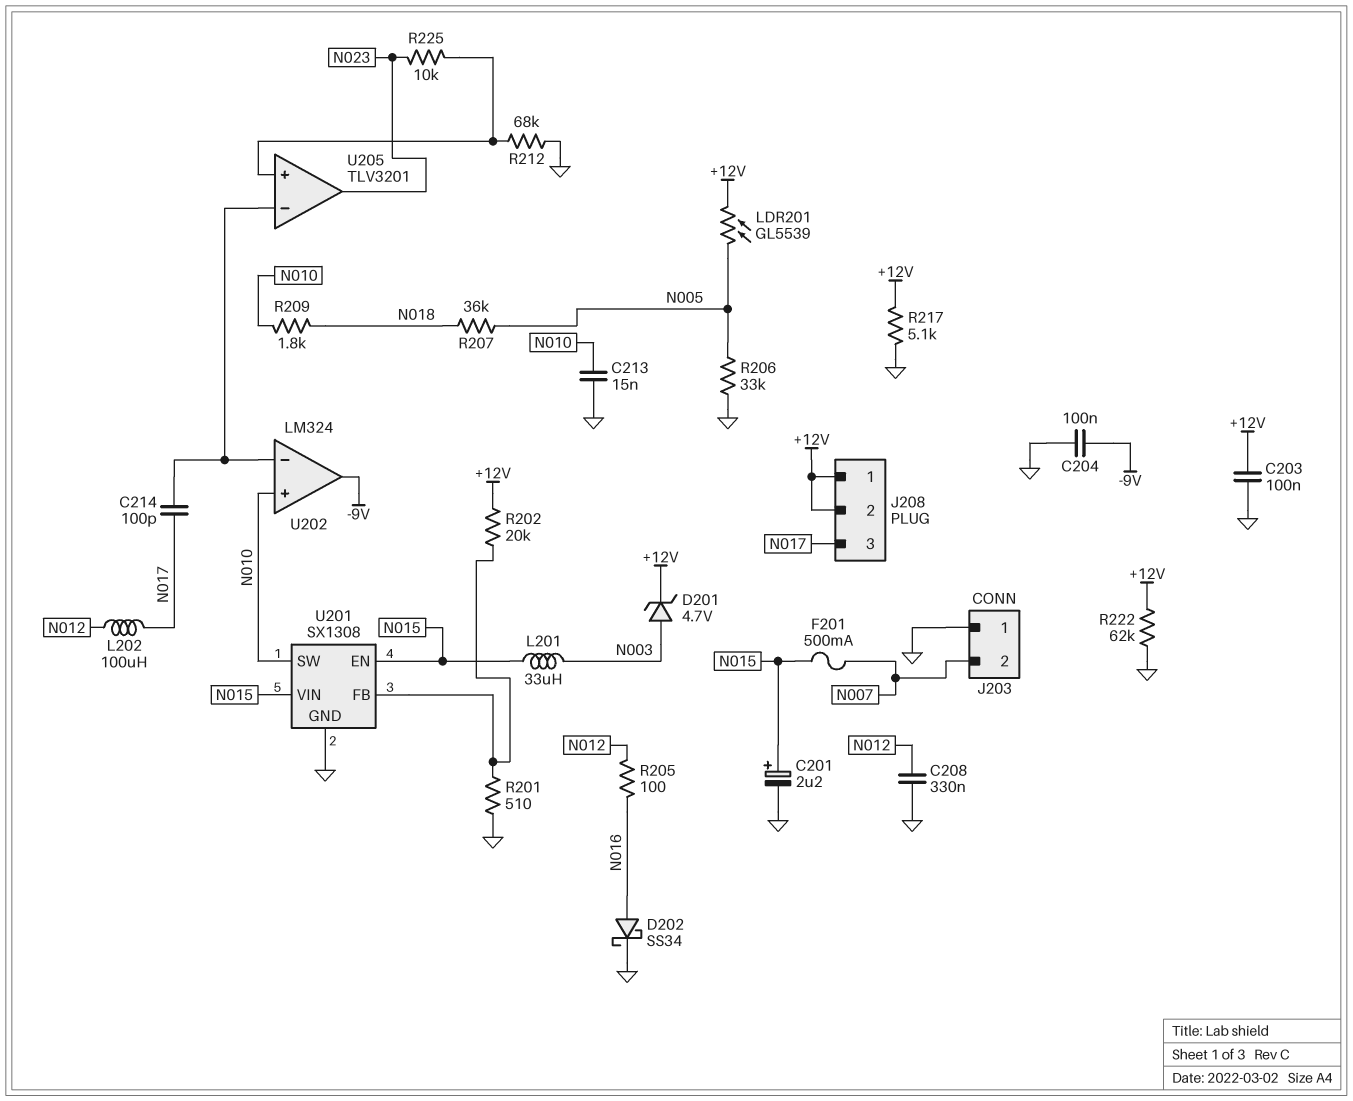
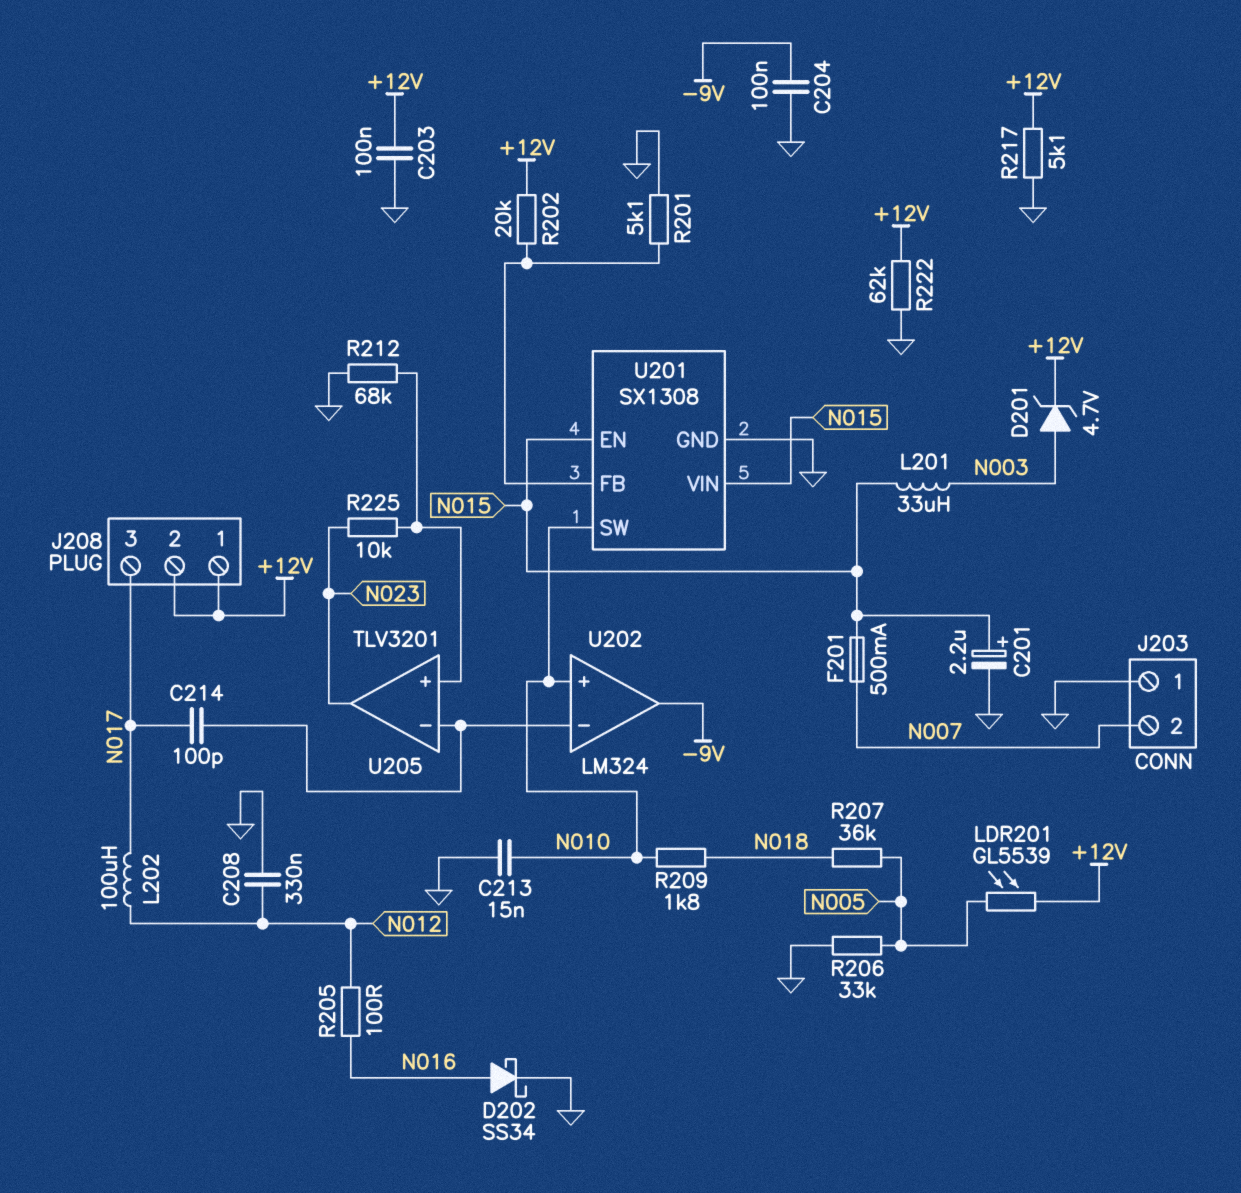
R201: 510 (GND, U201/FB) -> 5.1k (GND, U201/FB)

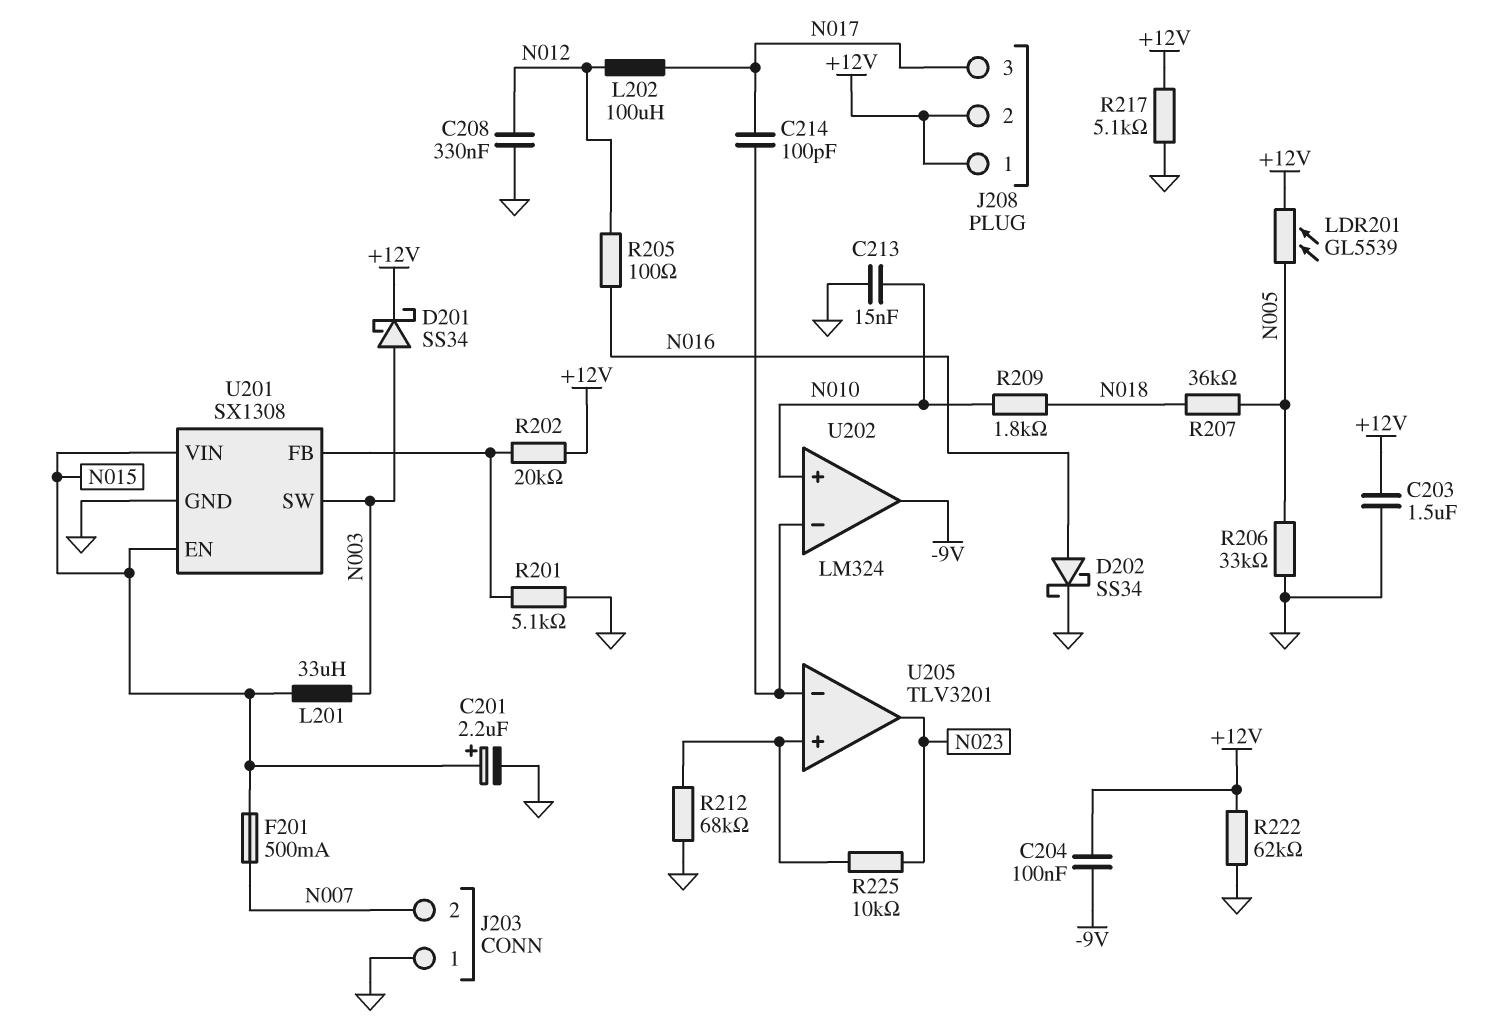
C203: 100nF (+12V, GND) -> 1.5uF (+12V, GND)
C204: 100nF (-9V, GND) -> 100nF (+12V, -9V)
D201: zener 4.7V (A N003, K +12V) -> schottky SS34 (A N003, K +12V)
U201 pin SW: N010 -> N003

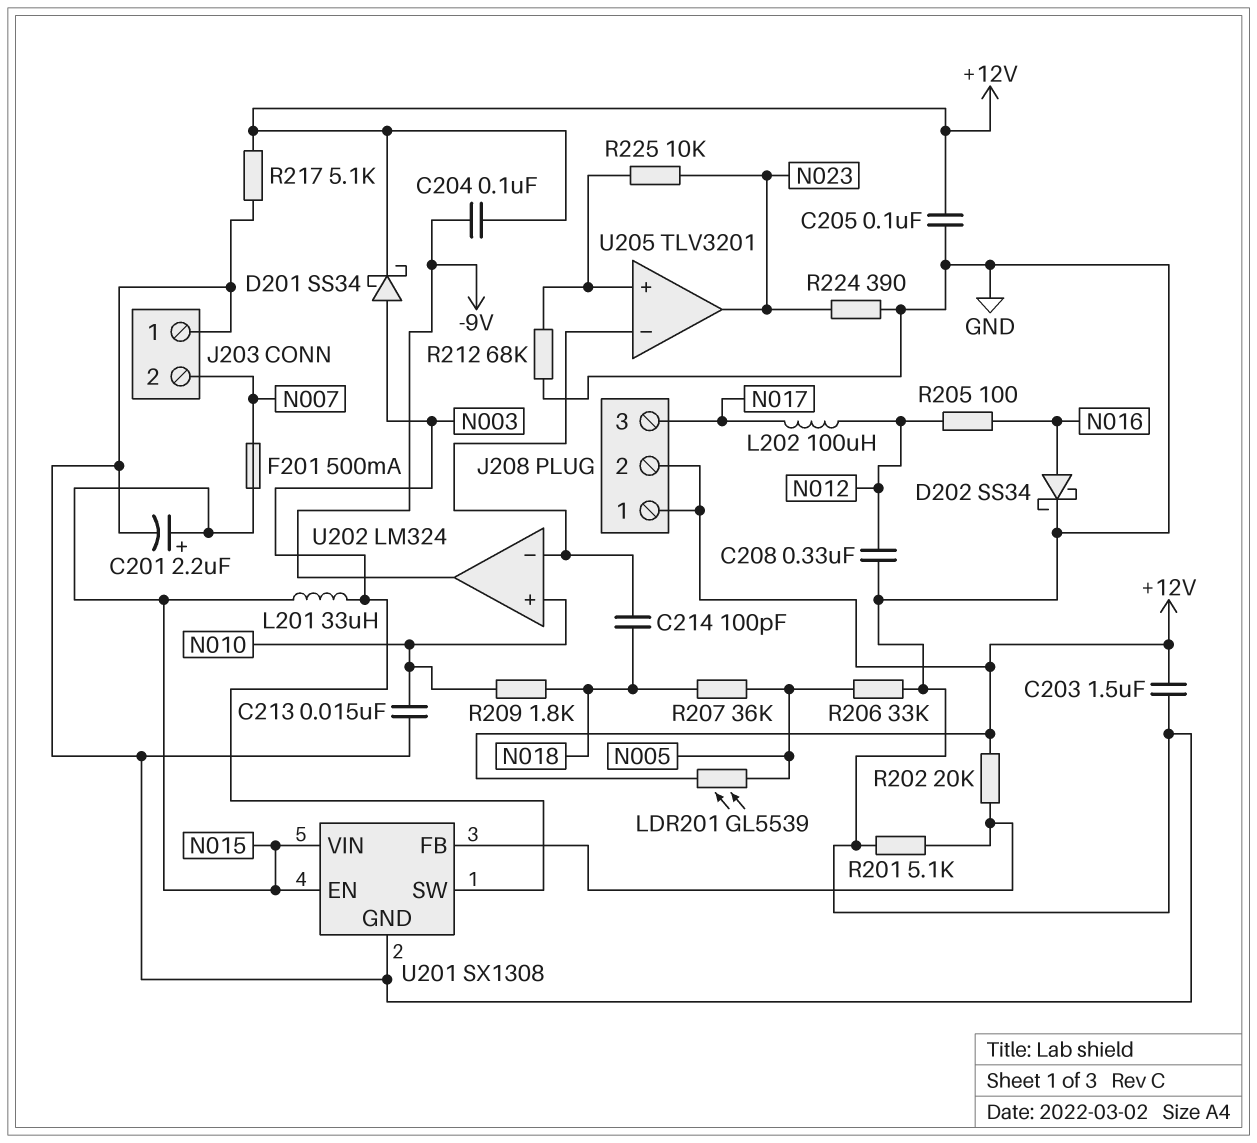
C205: none -> 100nF (+12V, GND)
C214: 100pF (N017, U202/in-) -> 100pF (N018, U202/in-)
R222: 62k (+12V, GND) -> none
R224: none -> 390 (GND, N023)

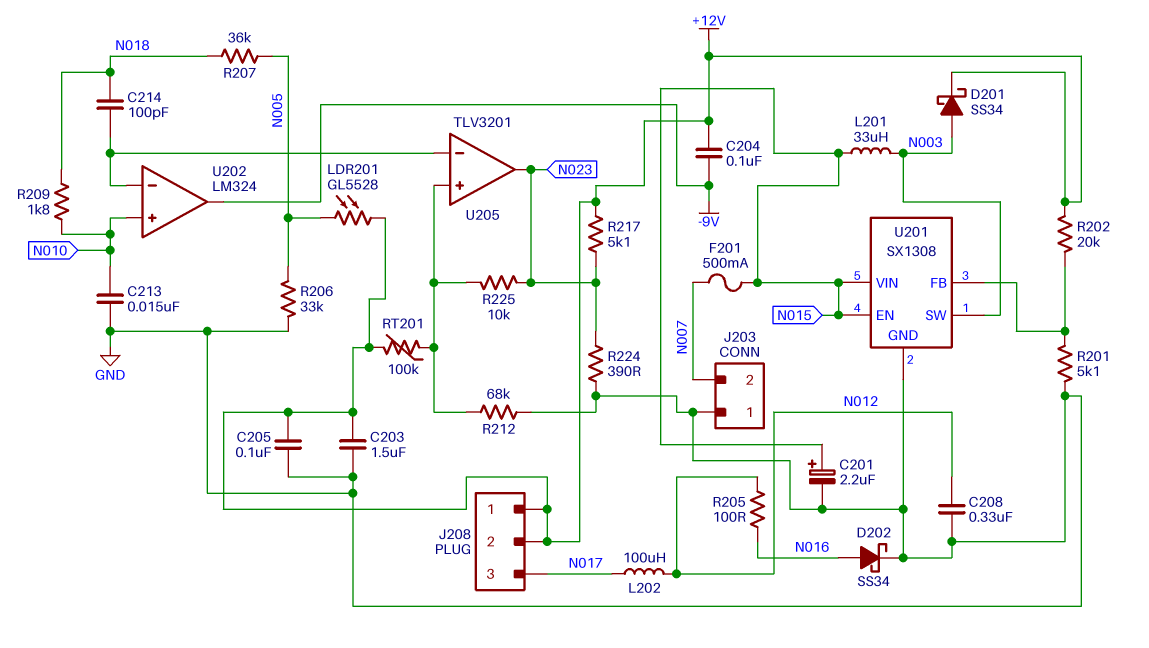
LDR201: GL5539 (+12V, N005) -> GL5528 (+12V, N005)
R217: 5.1k (+12V, GND) -> 5.1k (+12V, N023)
RT201: none -> 100k (+12V, U205/in+)

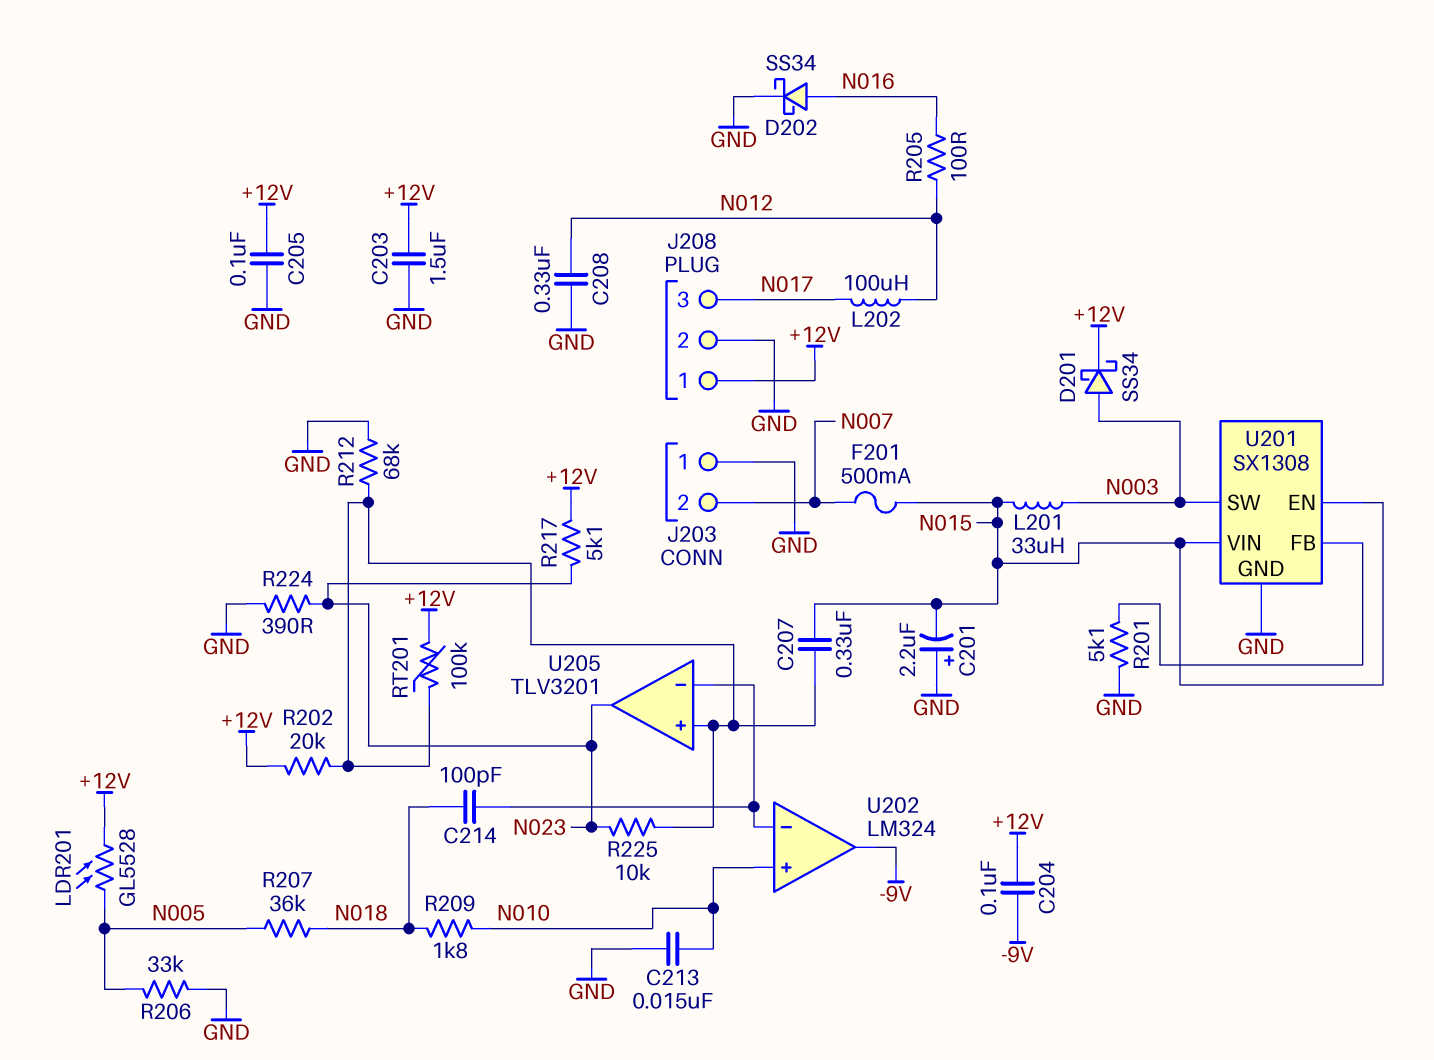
C201: 2.2uF (plus N015, minus GND) -> 2.2uF (plus GND, minus N015)
C207: none -> 330nF (N015, U205/in+)
J208 pin 2: +12V -> GND
R202: 20k (+12V, U201/FB) -> 20k (+12V, U205/in+)

